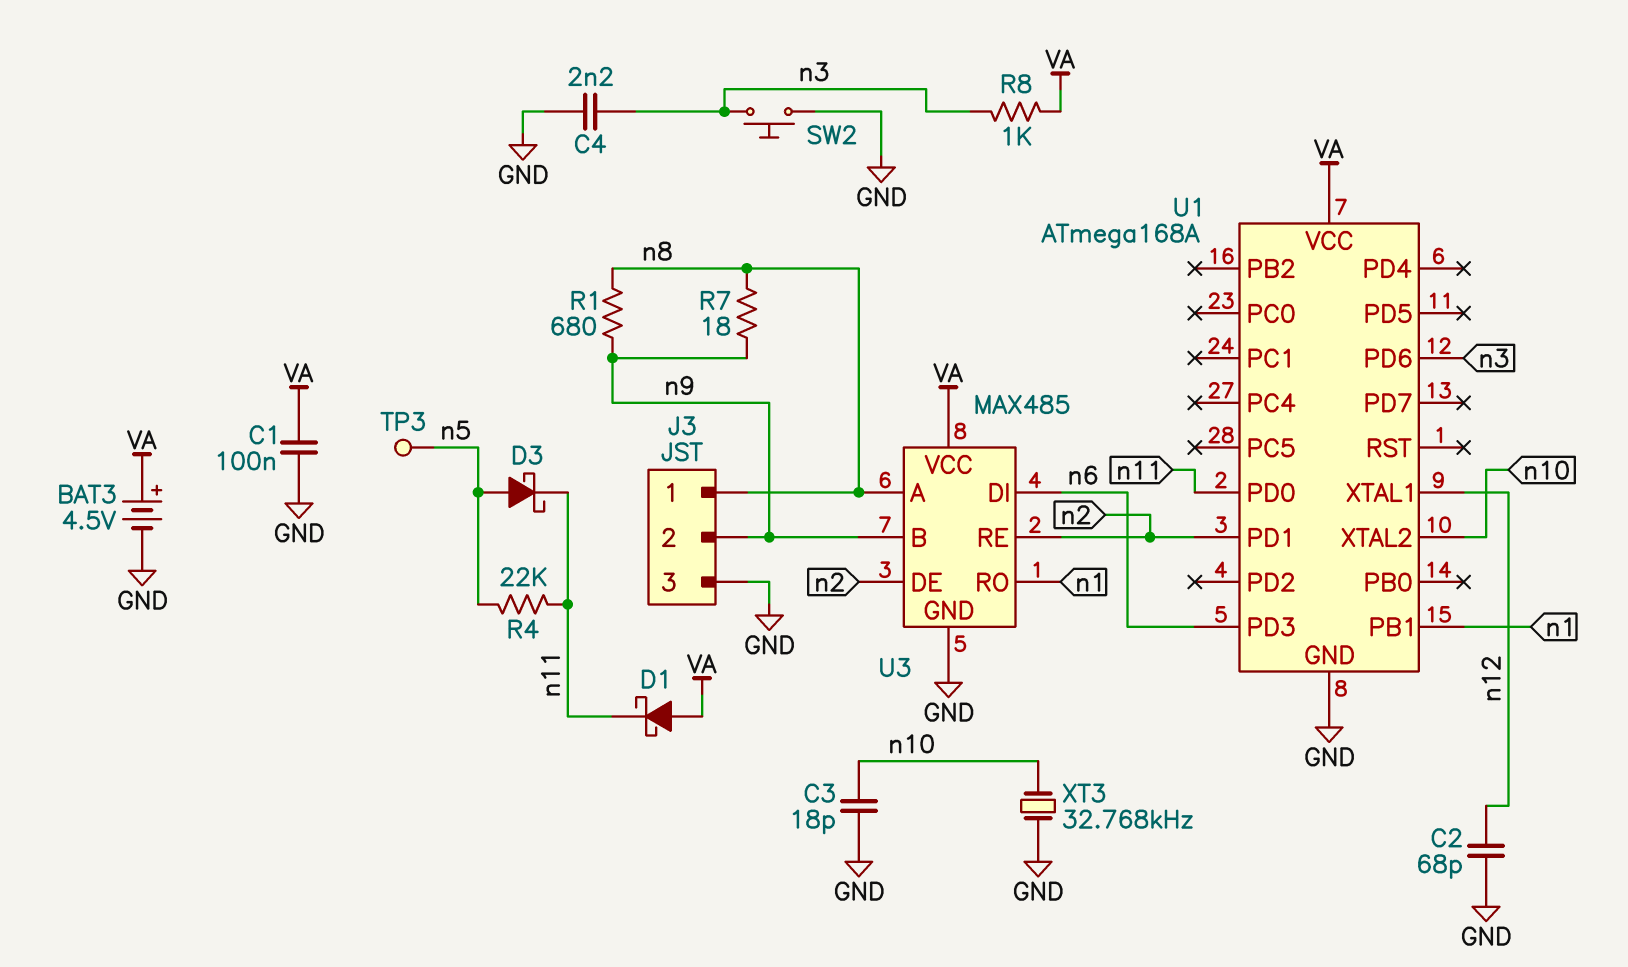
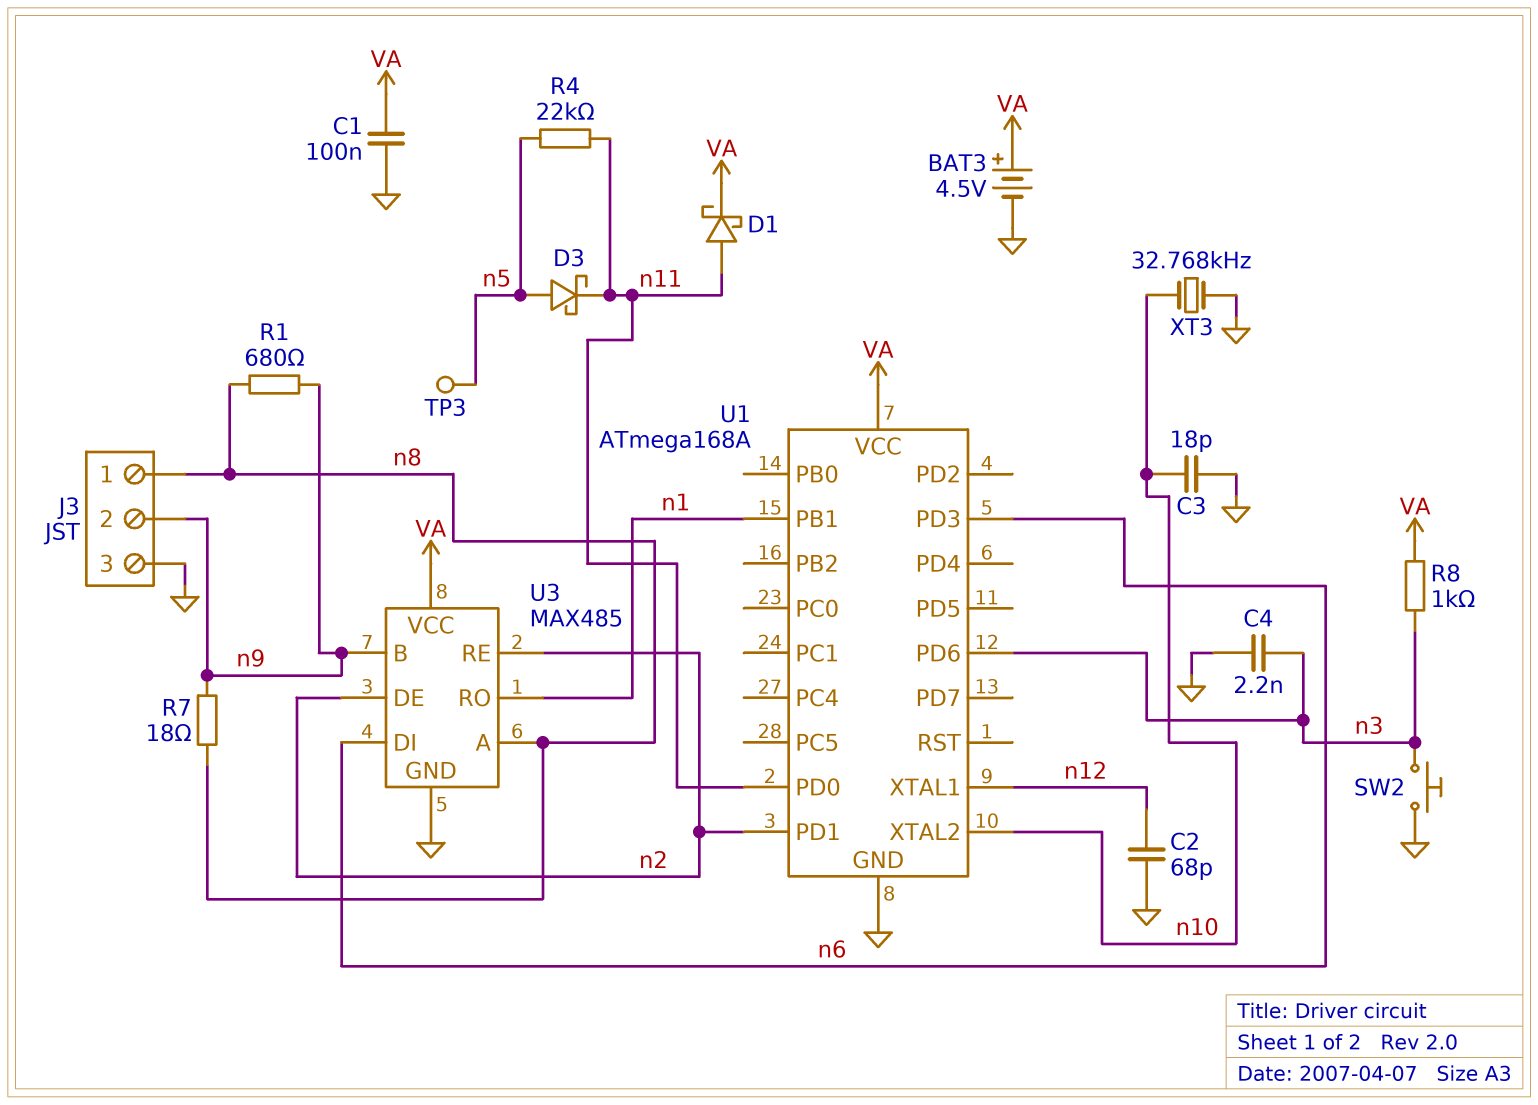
D1: schottky (A VA, K n11) -> schottky (A n11, K VA)

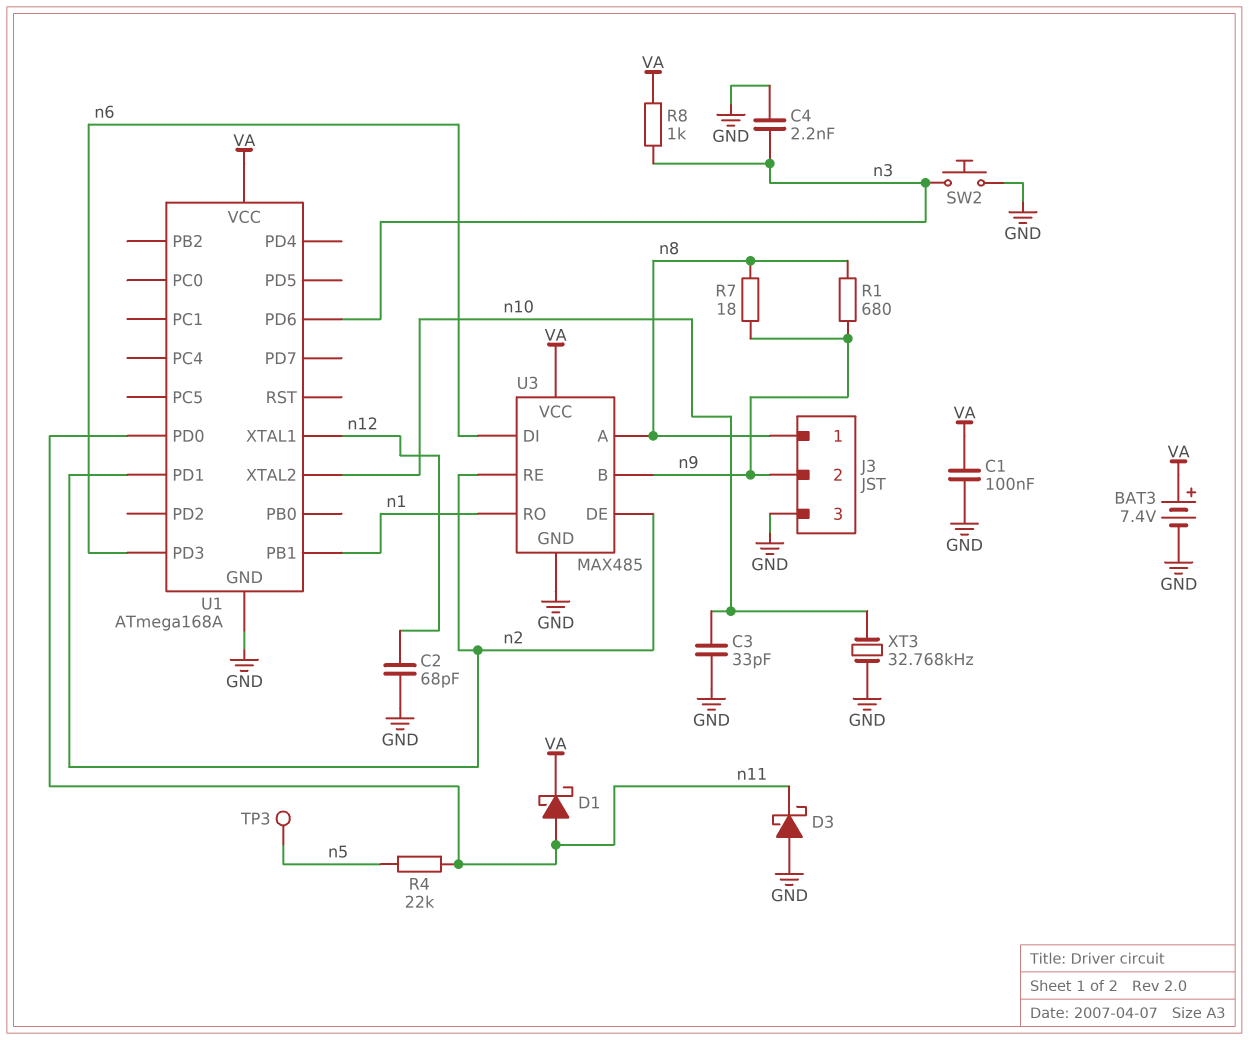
BAT3: 4.5V (plus VA, minus GND) -> 7.4V (plus VA, minus GND)
C3: 18pF (GND, n10) -> 33pF (GND, n10)
D3: schottky (A n5, K n11) -> schottky (A GND, K n11)

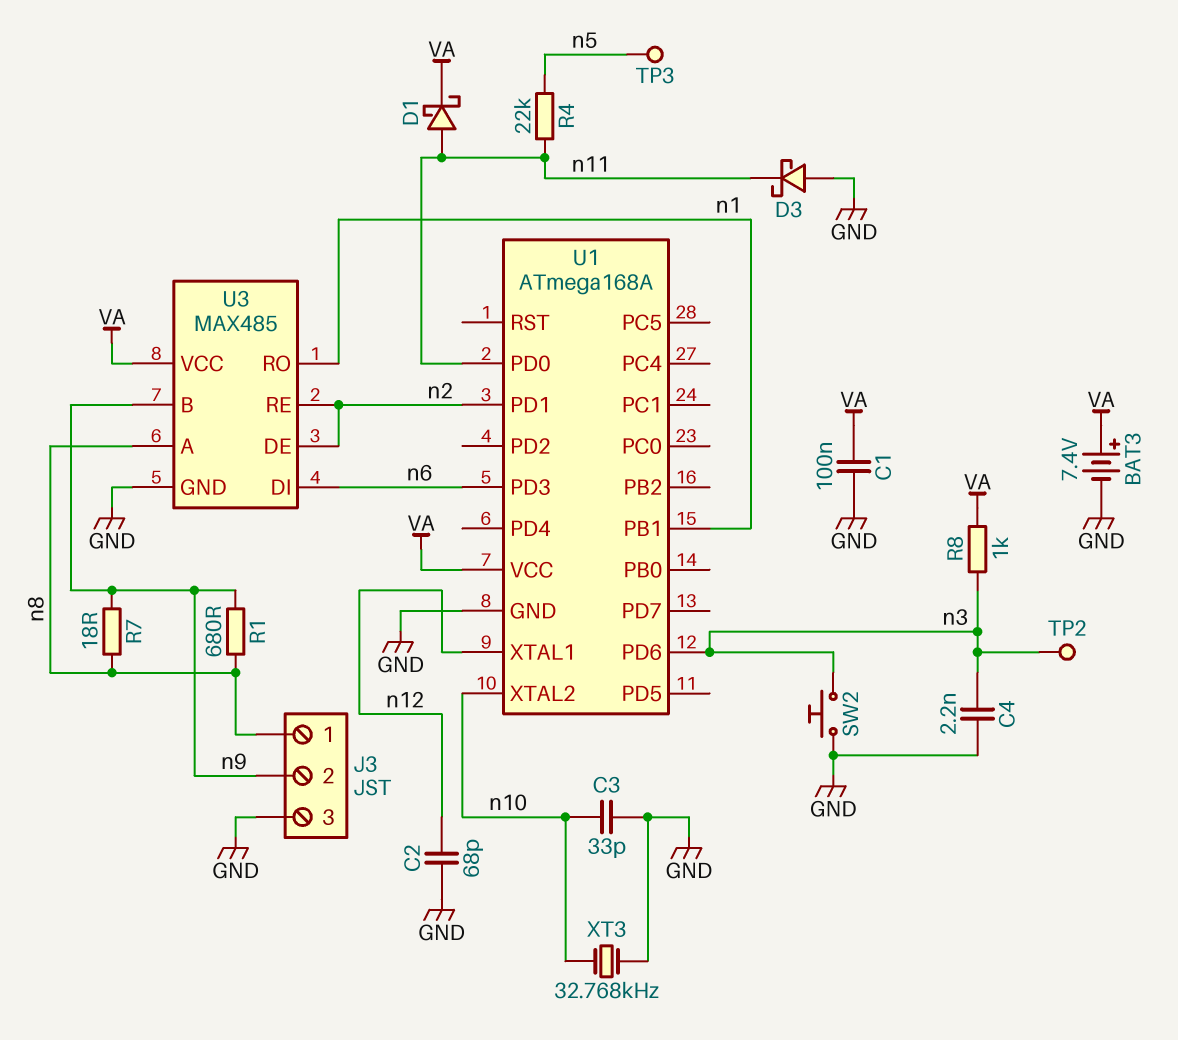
TP2: none -> test point (n3)

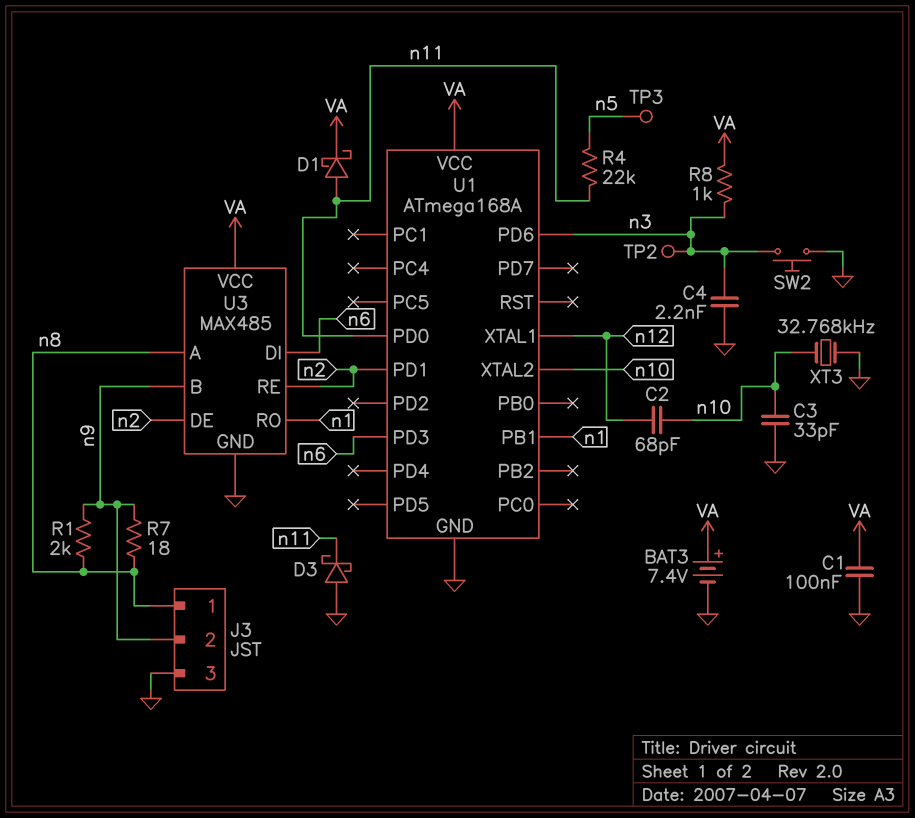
C2: 68pF (GND, n12) -> 68pF (n10, n12)
R1: 680 (n8, n9) -> 2k (n8, n9)

